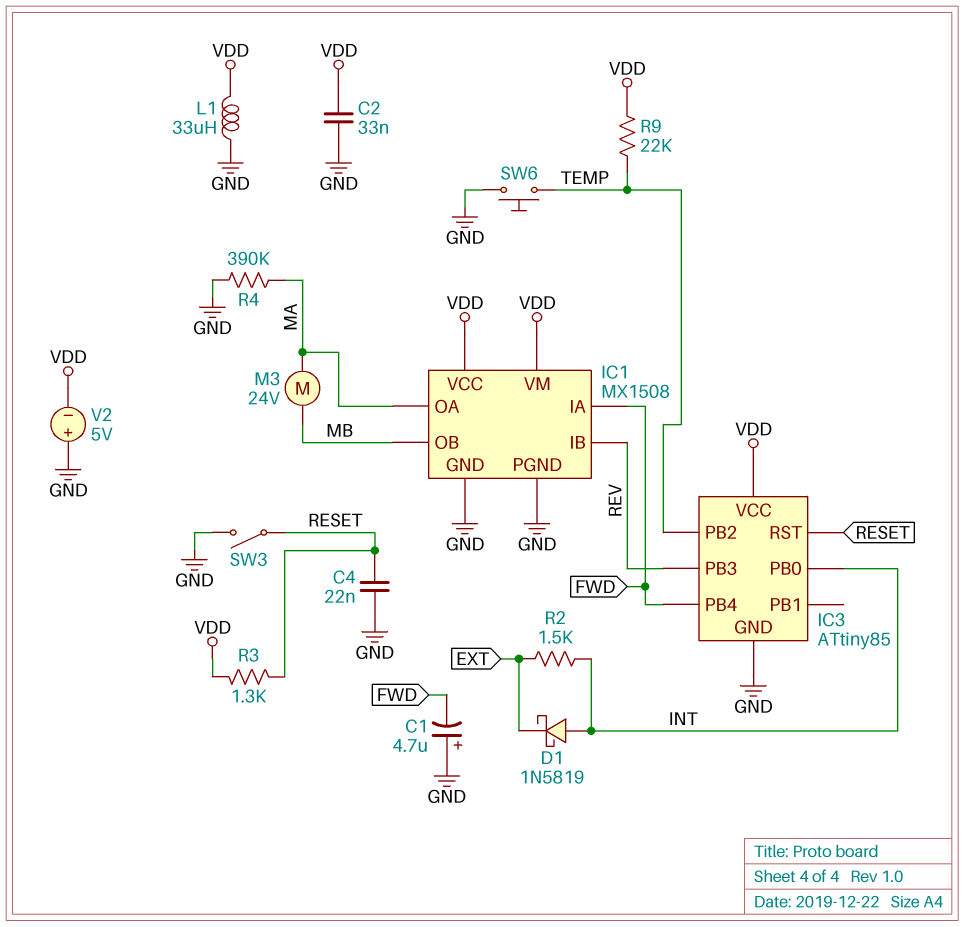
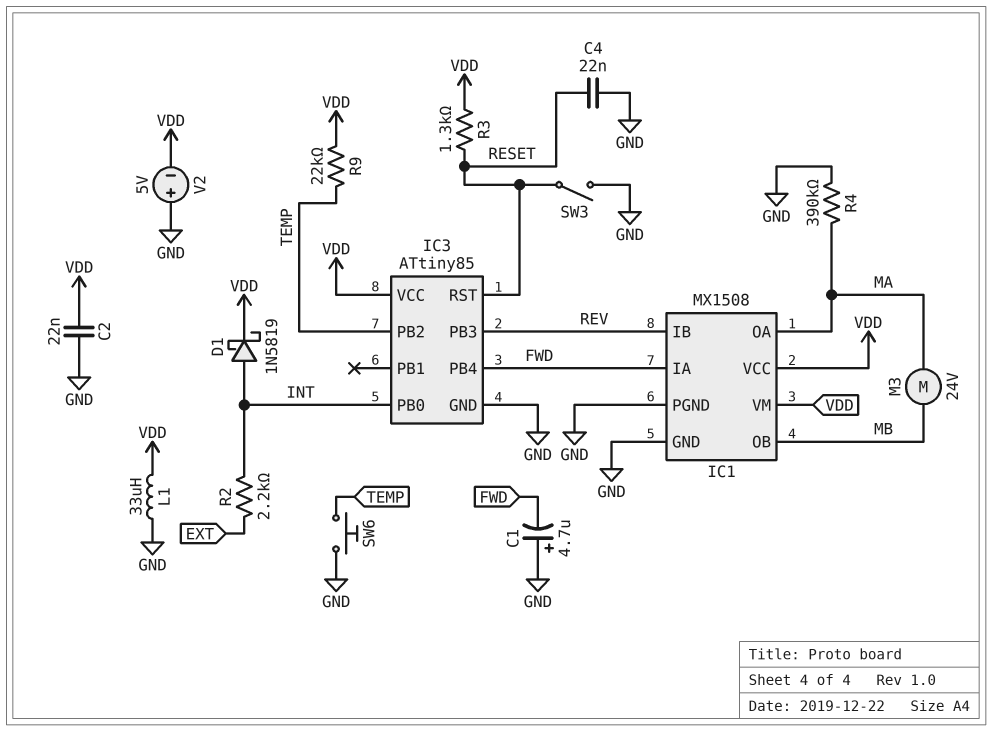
C2: 33nF (GND, VDD) -> 22nF (GND, VDD)
D1: schottky 1N5819 (A INT, K EXT) -> schottky 1N5819 (A INT, K VDD)
R2: 1.5k (EXT, INT) -> 2.2k (EXT, INT)

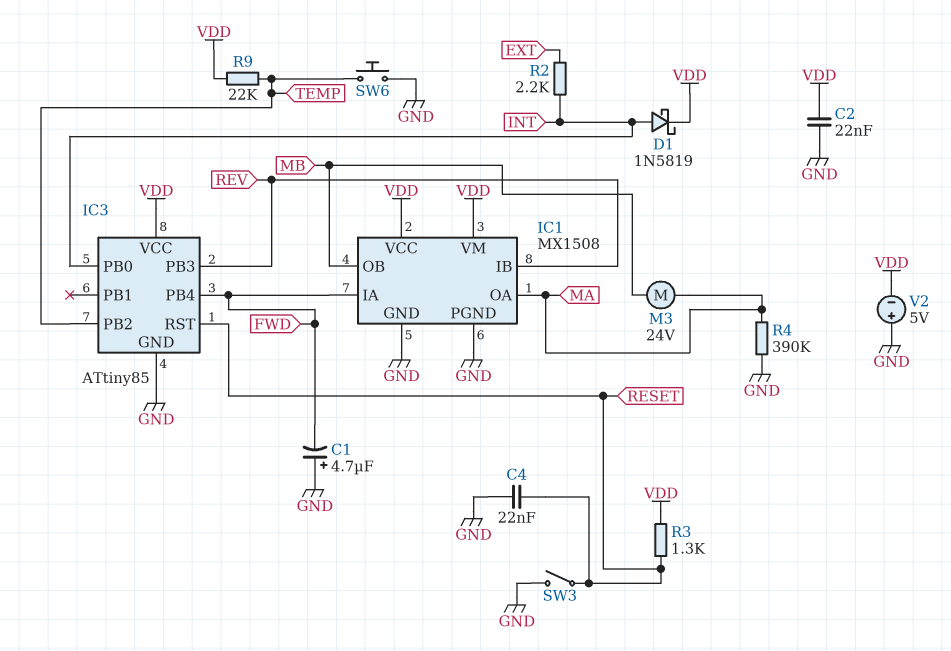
L1: 33uH (GND, VDD) -> none

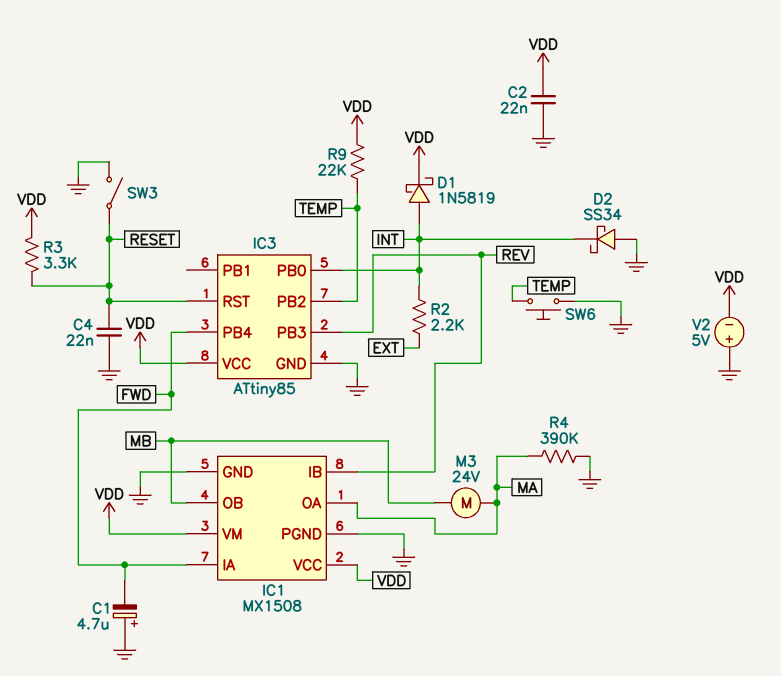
D2: none -> schottky SS34 (A GND, K INT)
R3: 1.3k (RESET, VDD) -> 3.3k (RESET, VDD)

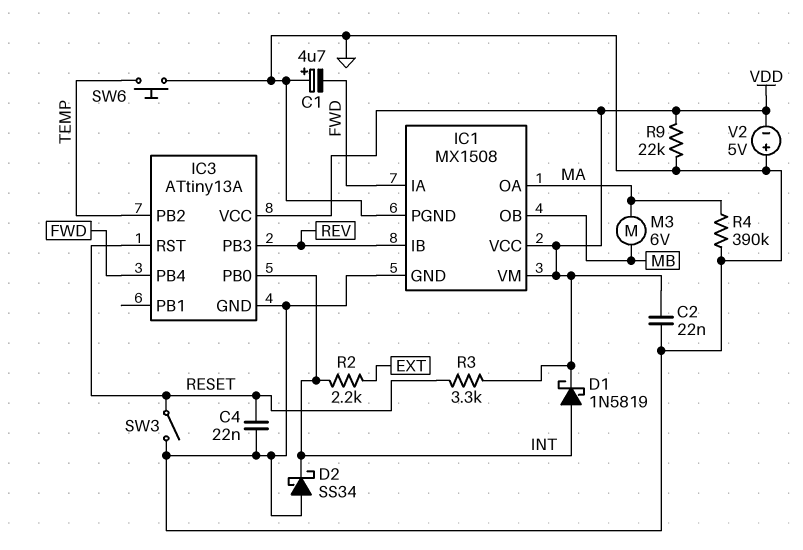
IC3: ATtiny85 -> ATtiny13A
M3: motor 24V (MA, MB) -> motor 6V (MA, MB)
R9: 22k (TEMP, VDD) -> 22k (GND, VDD)

